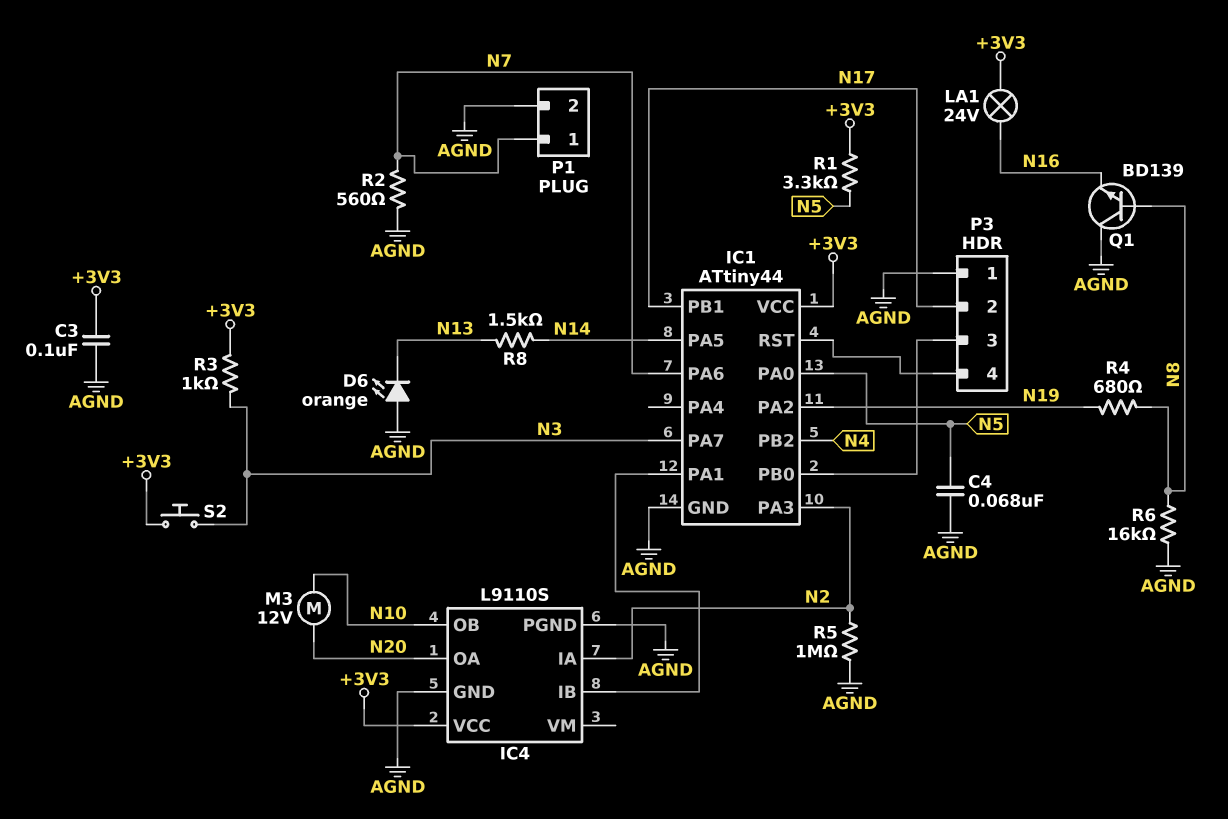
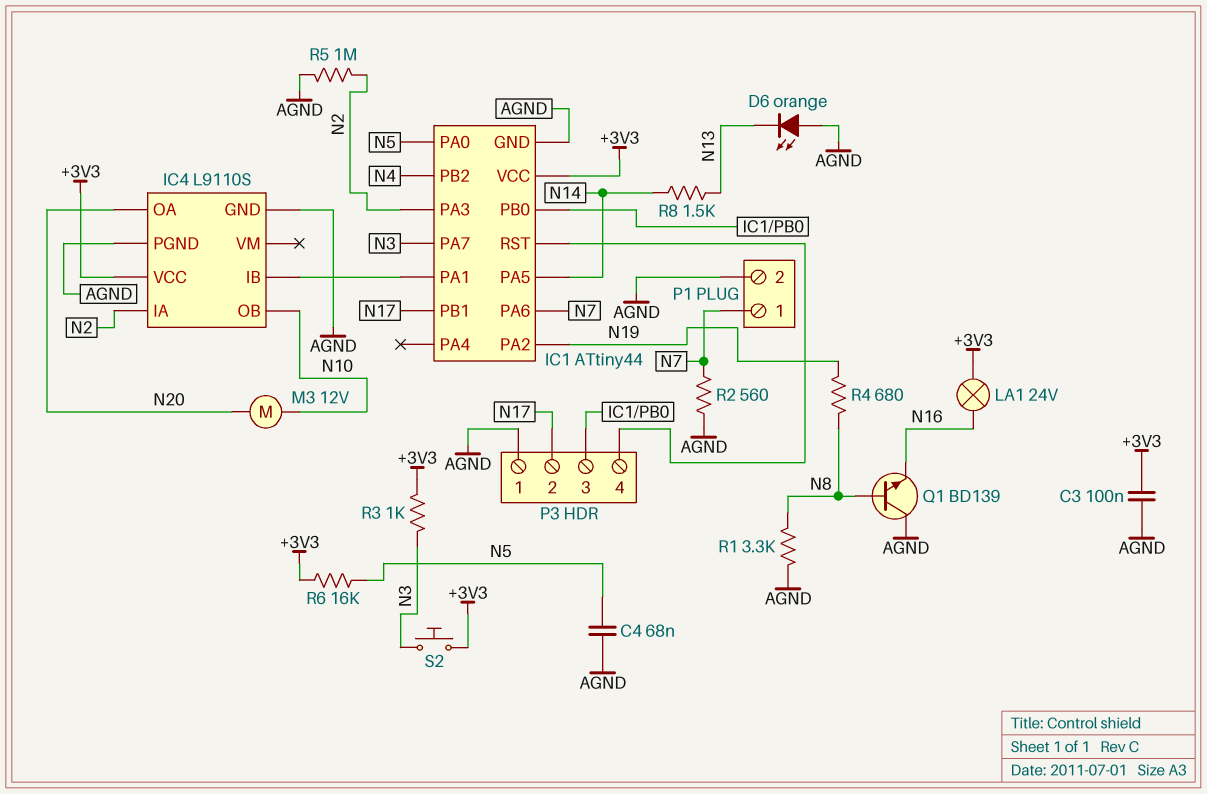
R1: 3.3k (+3V3, N5) -> 3.3k (AGND, N8)
R6: 16k (AGND, N8) -> 16k (+3V3, N5)

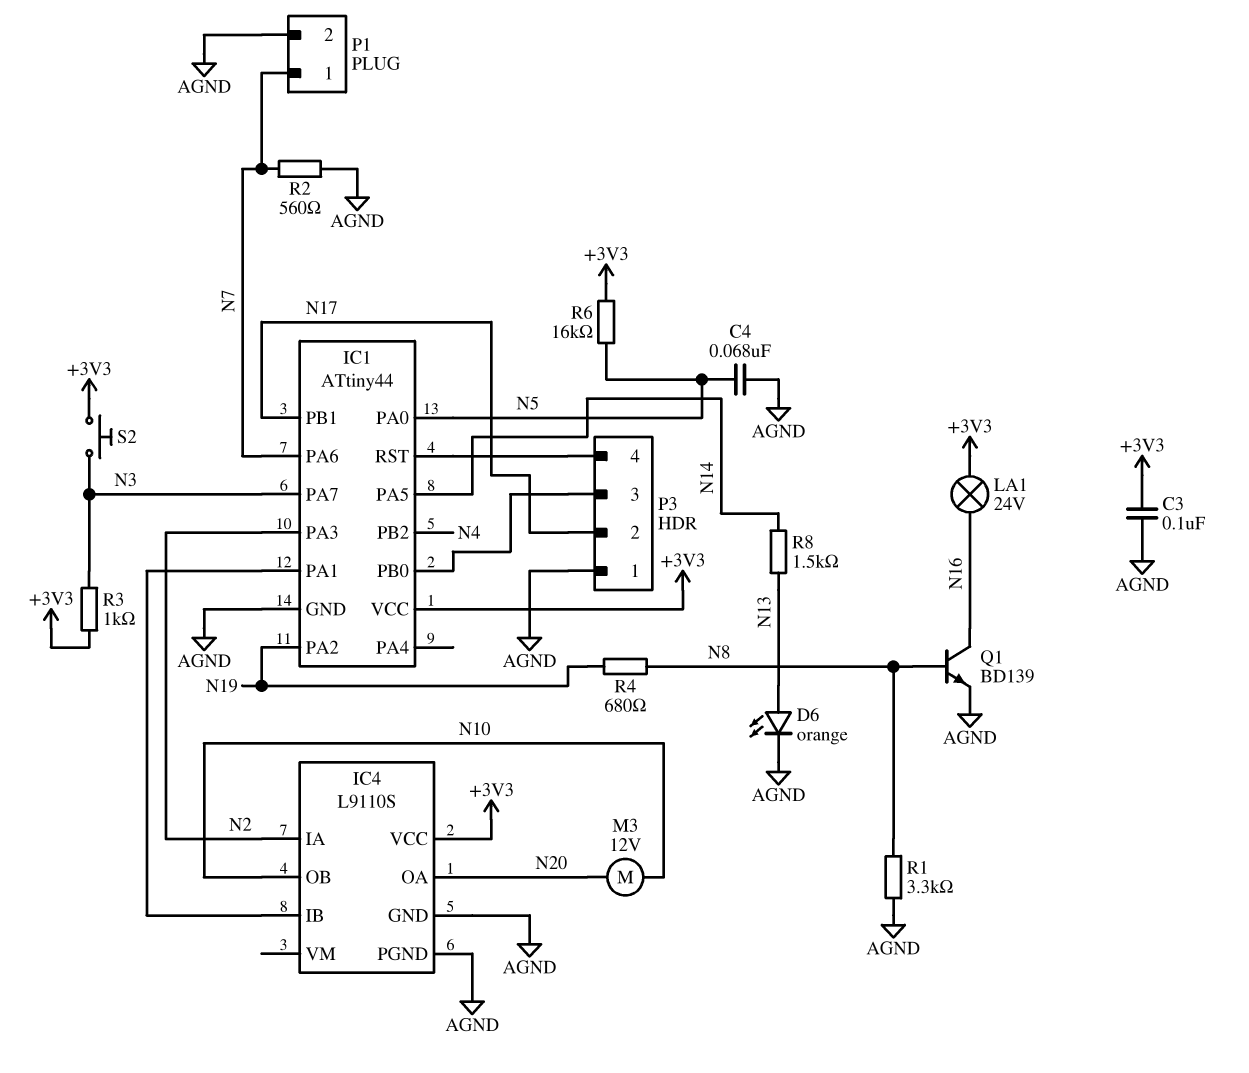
D6: LED orange (A AGND, K N13) -> LED orange (A N13, K AGND)
Q1: NPN BD139 (B N8, C AGND, E N16) -> NPN BD139 (B N8, C N16, E AGND)
R5: 1M (AGND, N2) -> none

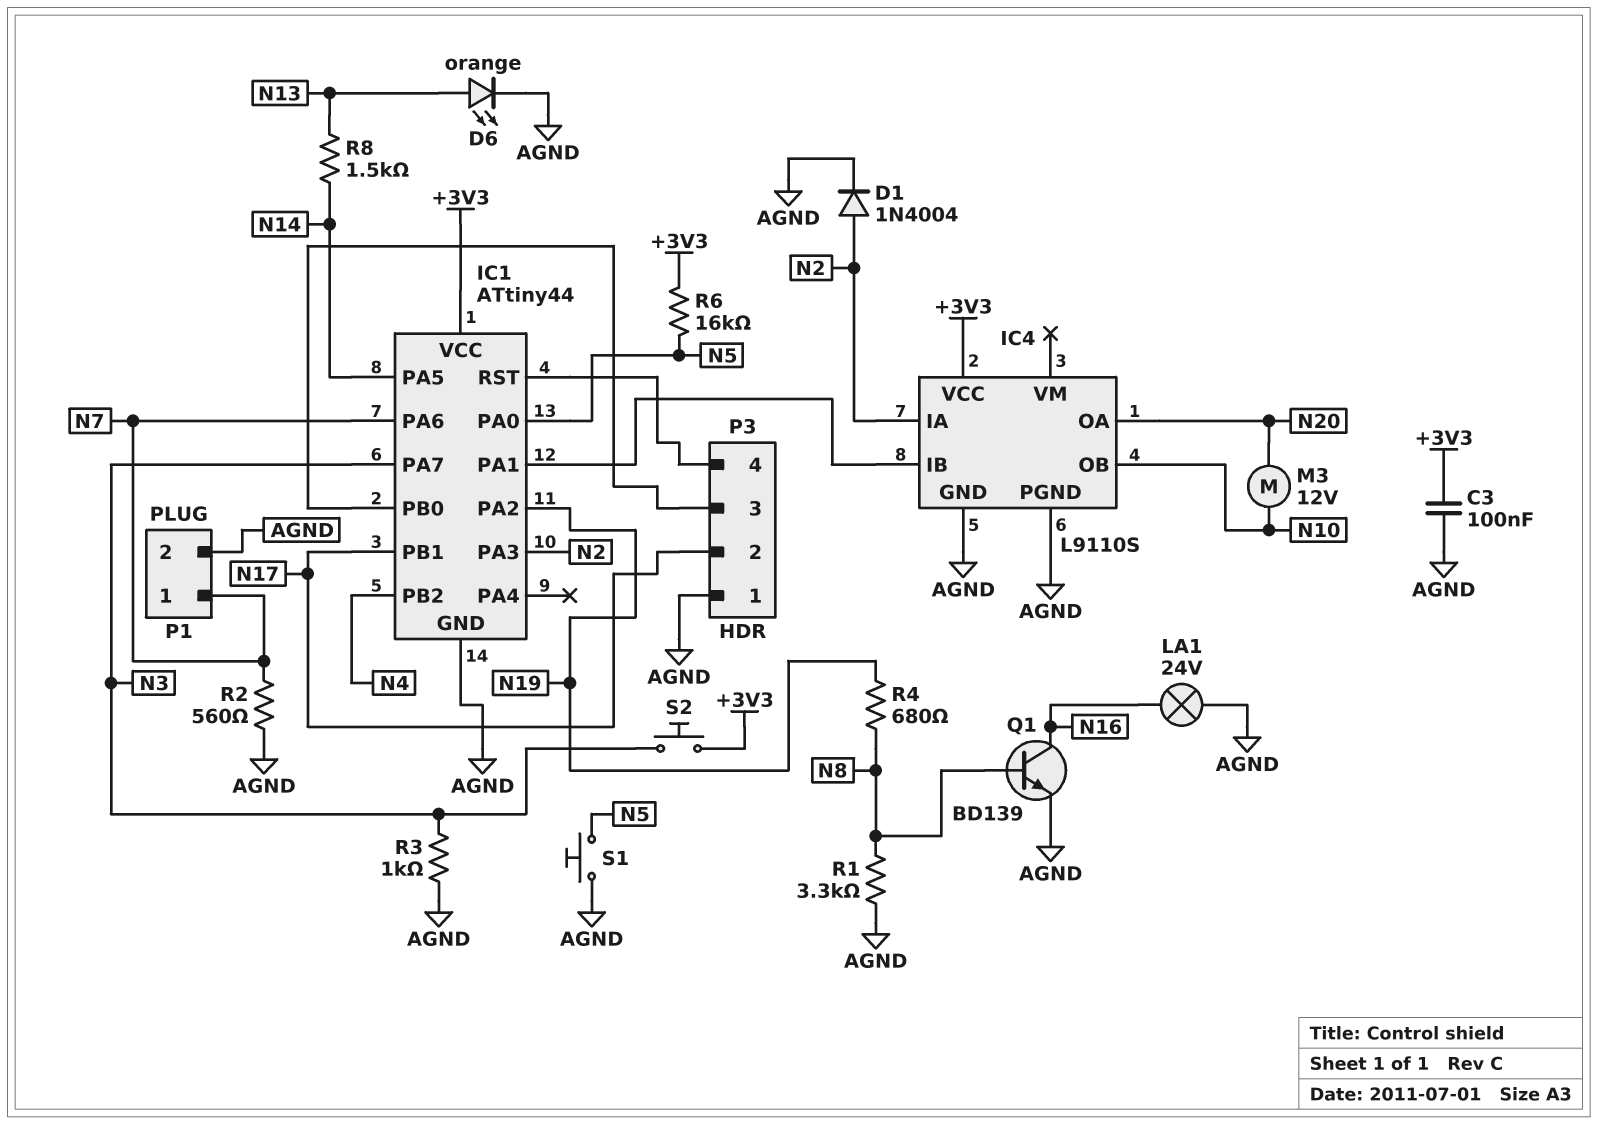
C4: 68nF (AGND, N5) -> none
D1: none -> diode 1N4004 (A N2, K AGND)
LA1: lamp 24V (+3V3, N16) -> lamp 24V (AGND, N16)
R3: 1k (+3V3, N3) -> 1k (AGND, N3)
S1: none -> button (AGND, N5)

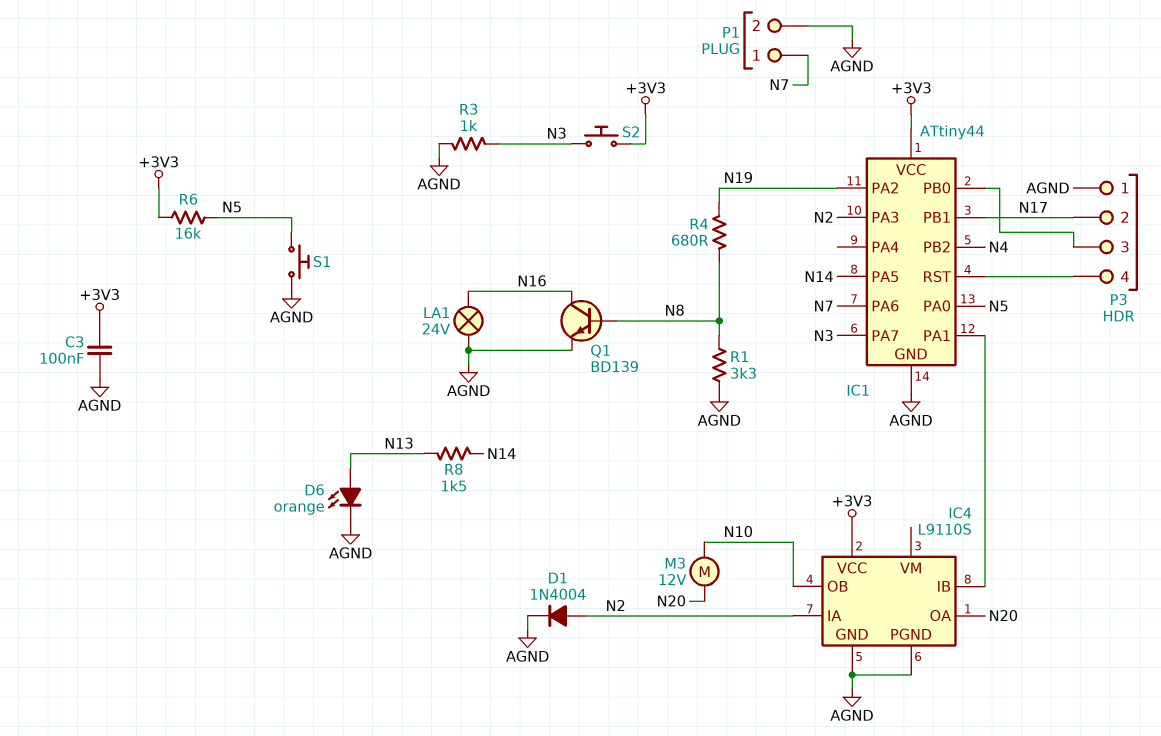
R2: 560 (AGND, N7) -> none

